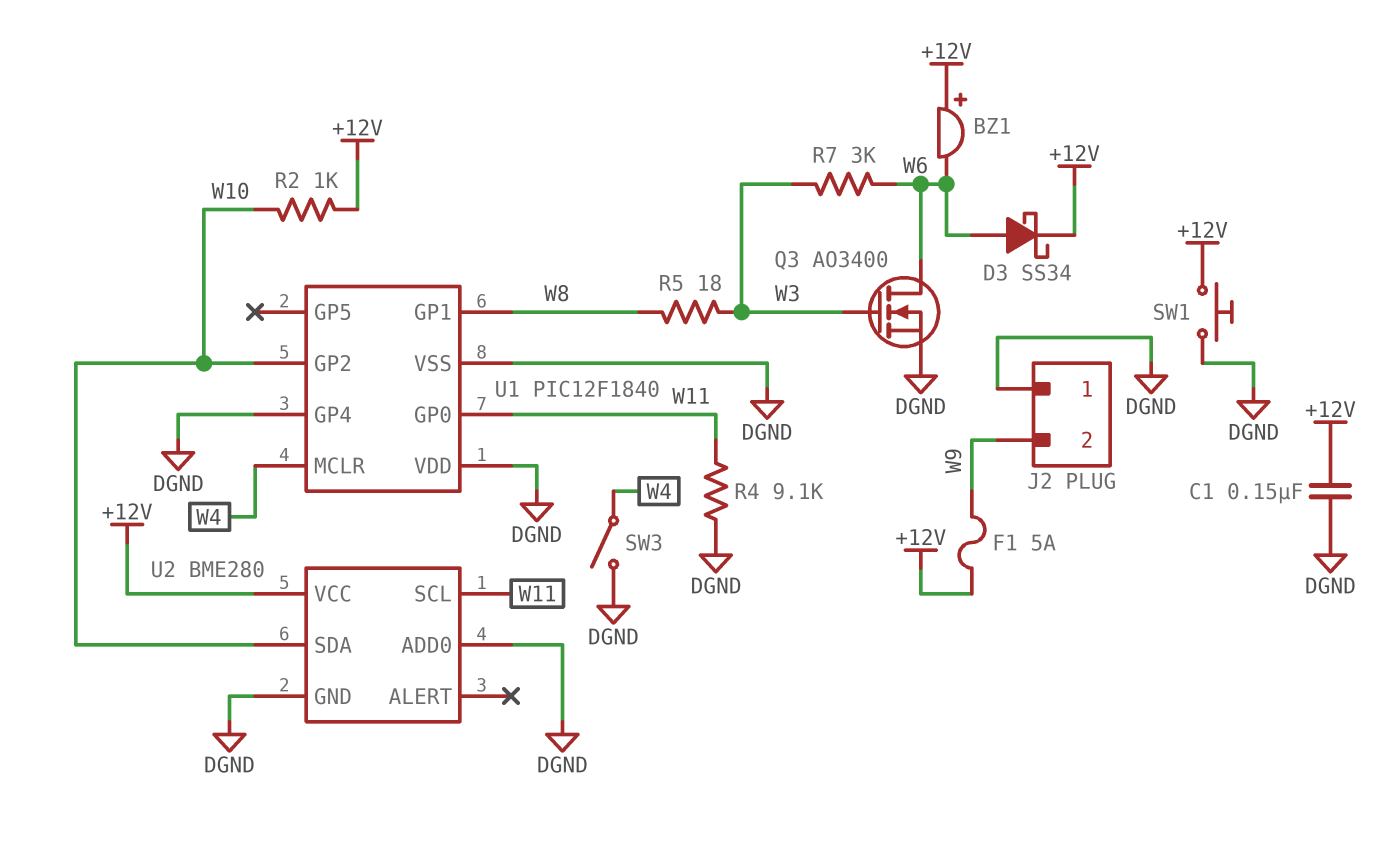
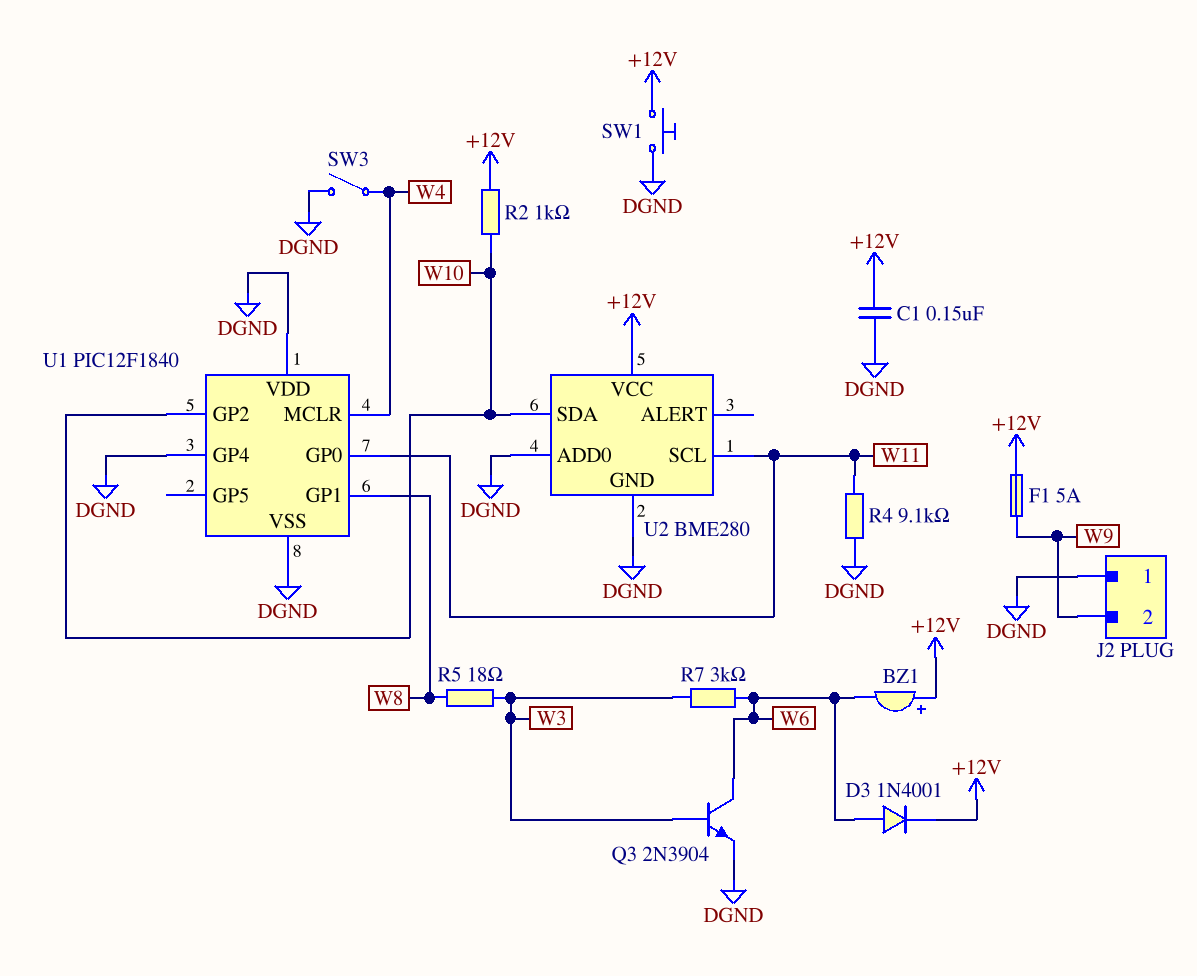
D3: schottky SS34 (A W6, K +12V) -> diode 1N4001 (A W6, K +12V)
Q3: NMOS AO3400 (G W3, D W6, S DGND) -> NPN 2N3904 (B W3, C W6, E DGND)

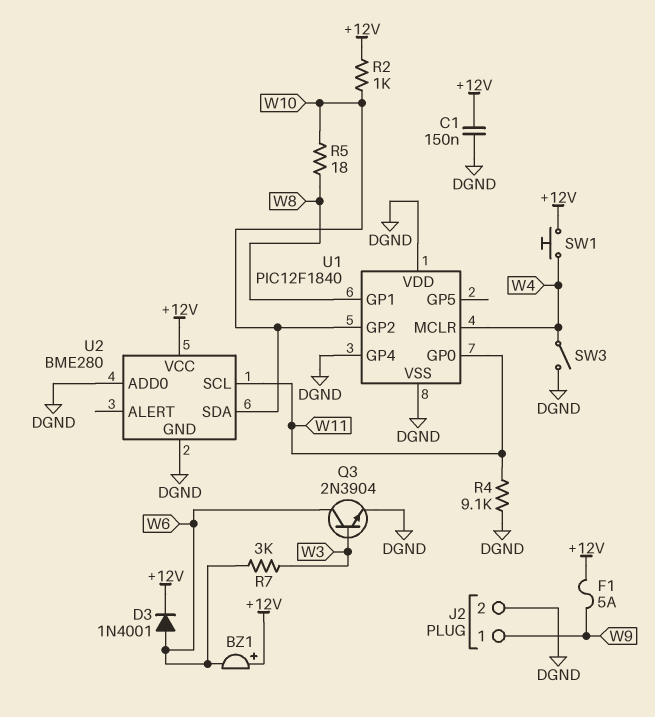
J2 pin 1: DGND -> W9
J2 pin 2: W9 -> DGND
R5: 18 (W3, W8) -> 18 (W8, W10)
SW1: button (+12V, DGND) -> button (+12V, W4)

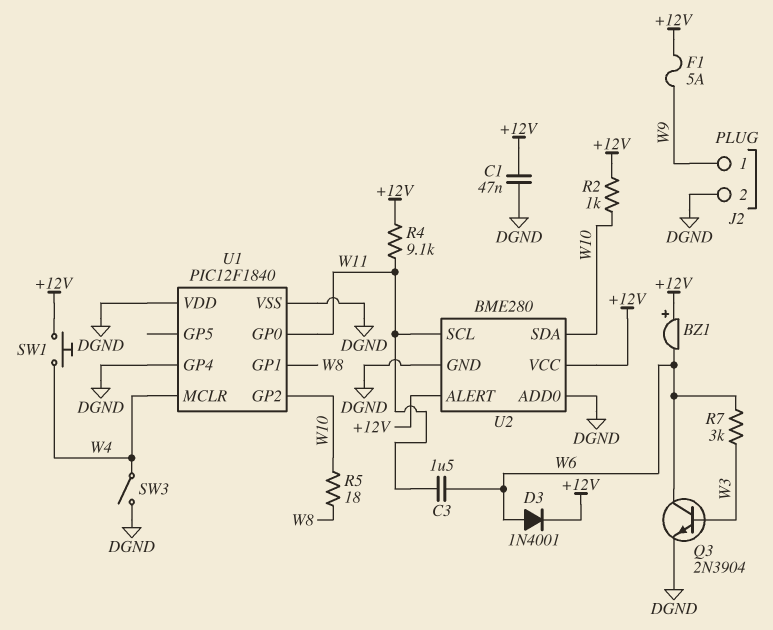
C1: 150nF (+12V, DGND) -> 47nF (+12V, DGND)
C3: none -> 1.5uF (W6, W11)
R4: 9.1k (DGND, W11) -> 9.1k (+12V, W11)
U2 pin ALERT: none -> +12V

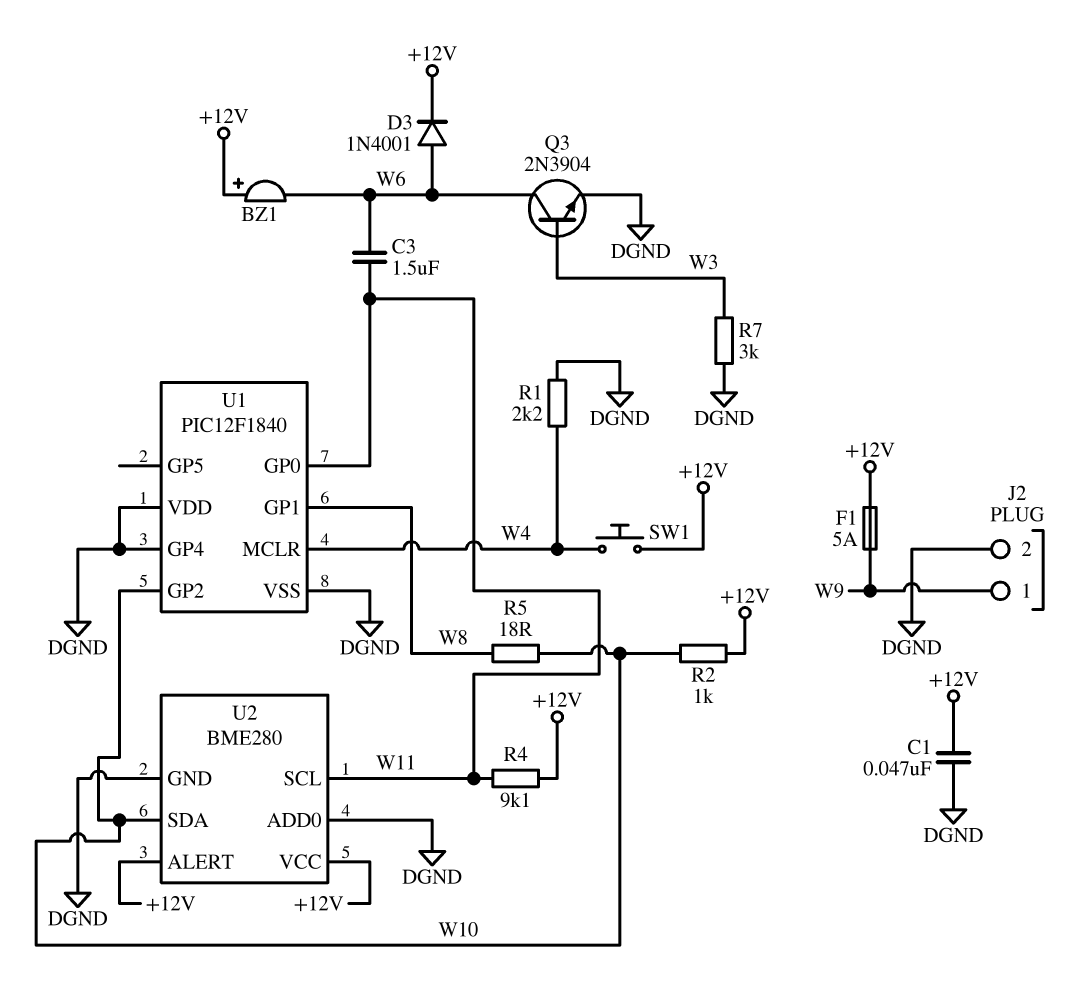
R1: none -> 2.2k (DGND, W4)
R7: 3k (W3, W6) -> 3k (DGND, W3)
SW3: switch (DGND, W4) -> none

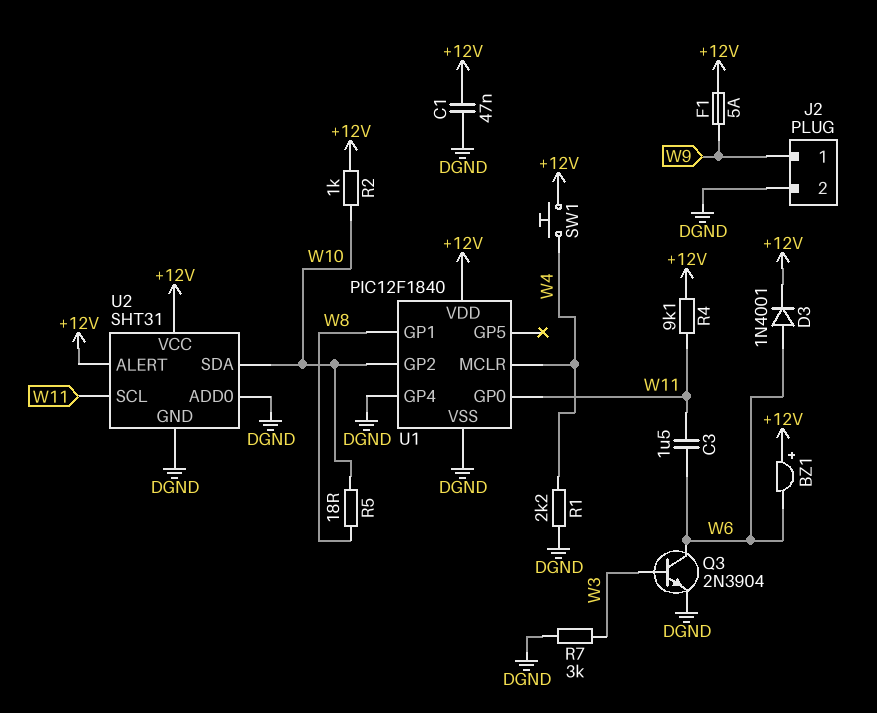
U1 pin VDD: DGND -> +12V
U2: BME280 -> SHT31

